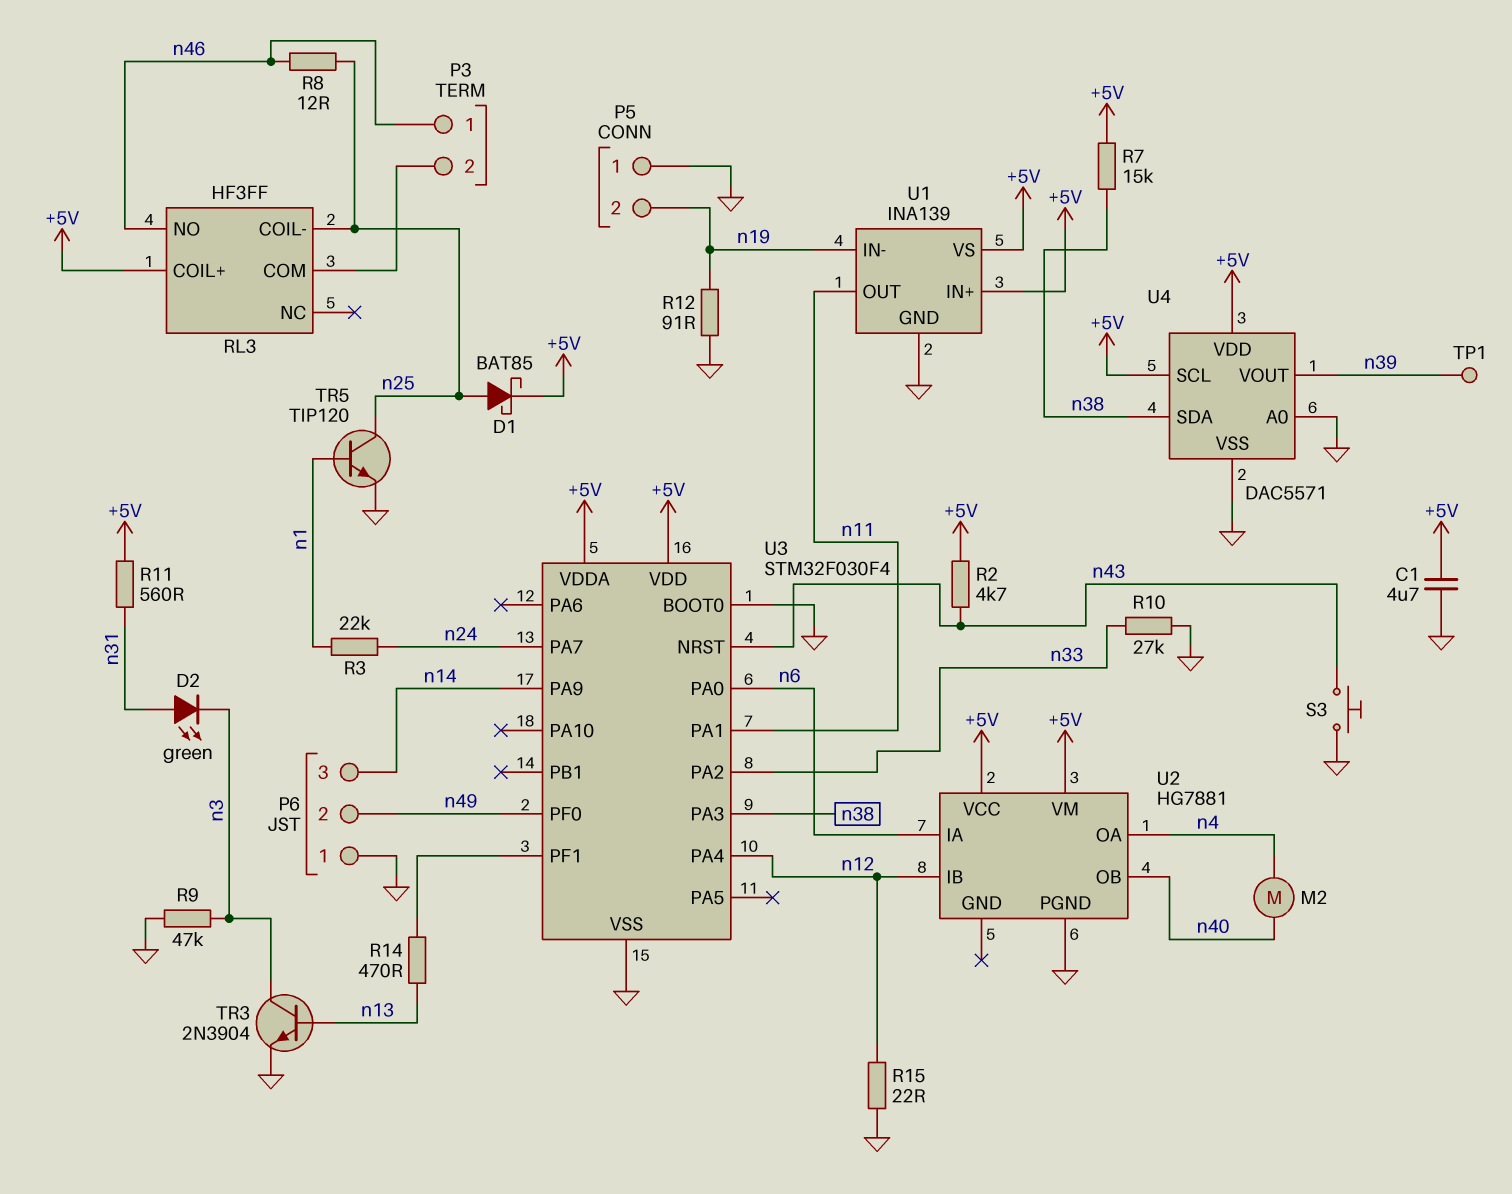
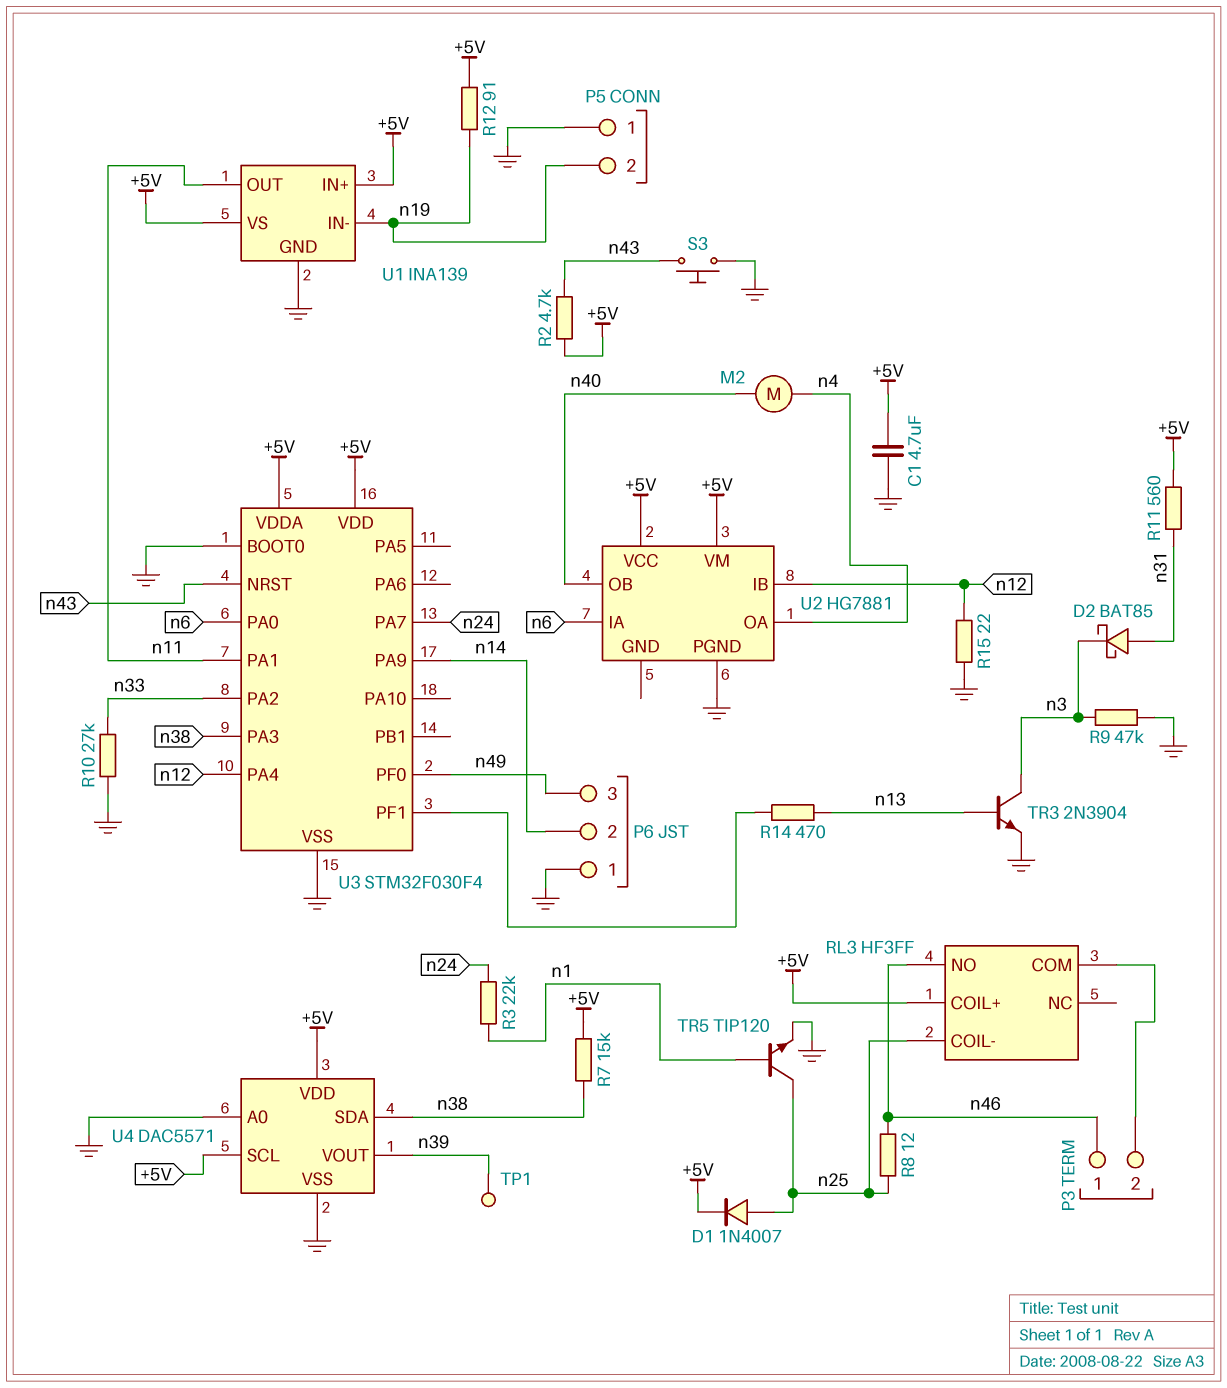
D1: schottky BAT85 (A n25, K +5V) -> diode 1N4007 (A n25, K +5V)
D2: LED green (A n31, K n3) -> schottky BAT85 (A n31, K n3)
P6 pin 2: n49 -> n14
P6 pin 3: n14 -> n49
R12: 91 (GND, n19) -> 91 (+5V, n19)

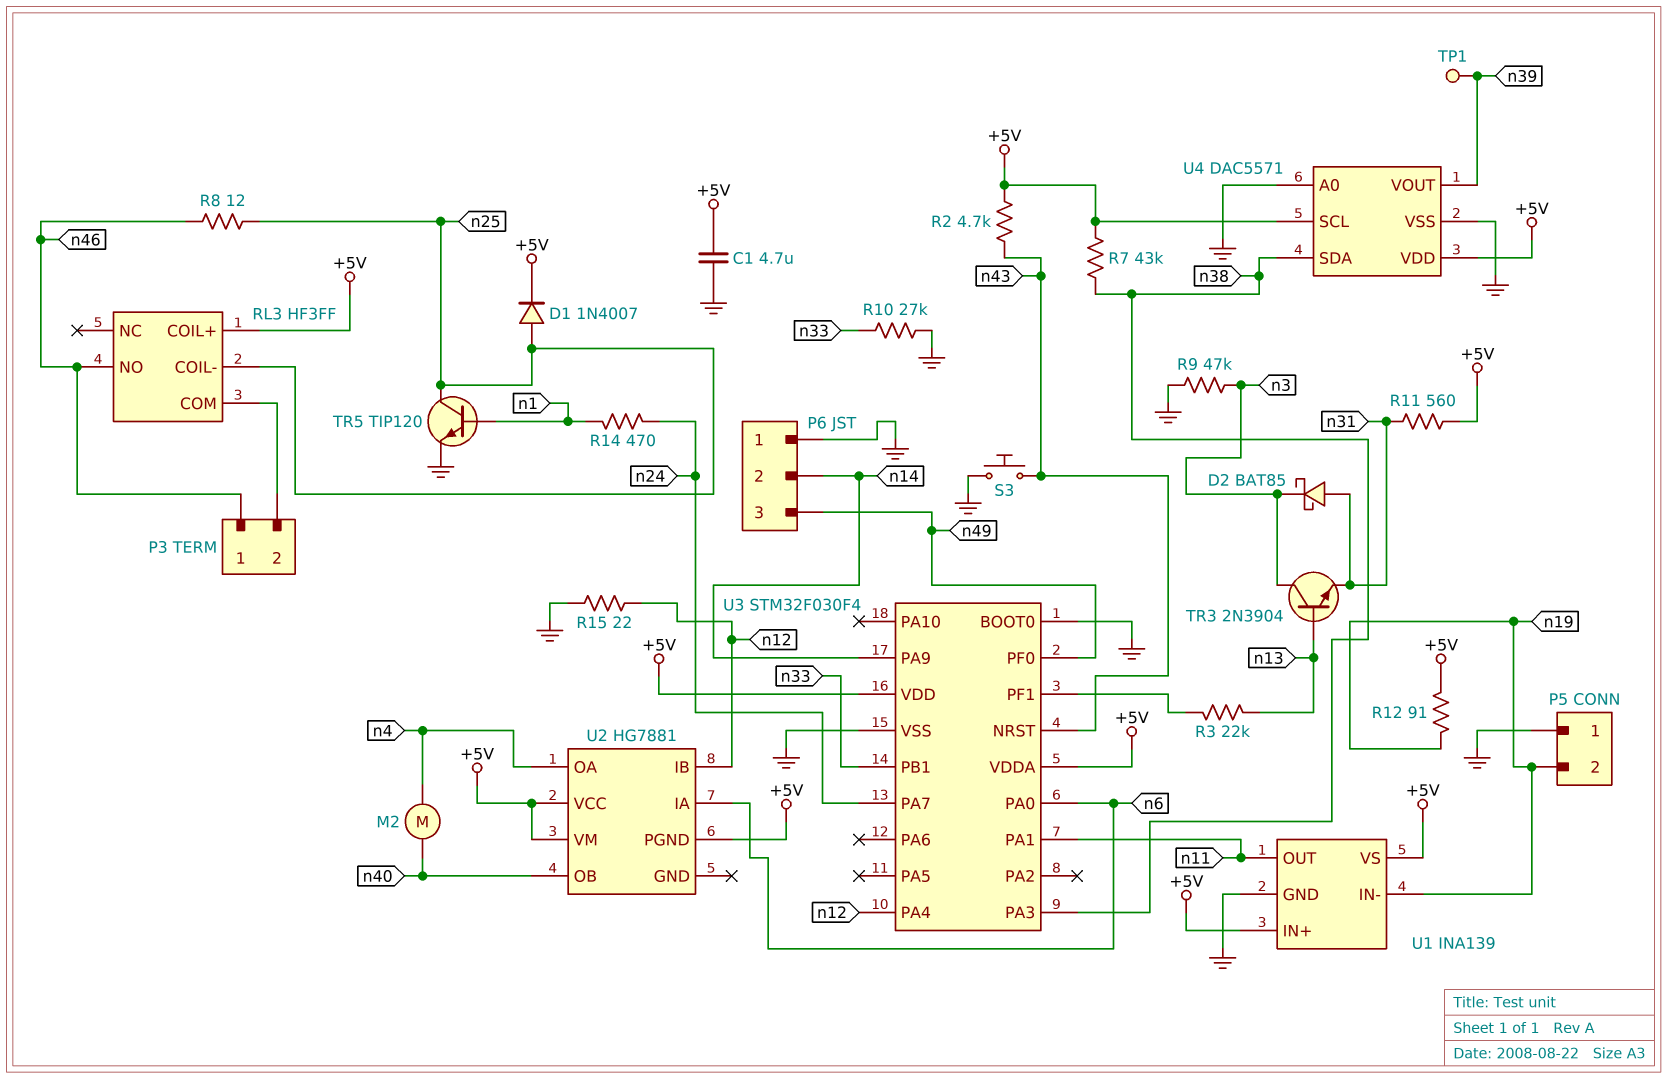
R3: 22k (n1, n24) -> 22k (U3/PF1, n13)
R7: 15k (+5V, n38) -> 43k (+5V, n38)
R14: 470 (U3/PF1, n13) -> 470 (n1, n24)
TR3: NPN 2N3904 (B n13, C n3, E GND) -> NPN 2N3904 (B n13, C n3, E n31)
U2 pin PGND: GND -> +5V
U3 pin PA2: n33 -> none
U3 pin PB1: none -> n33

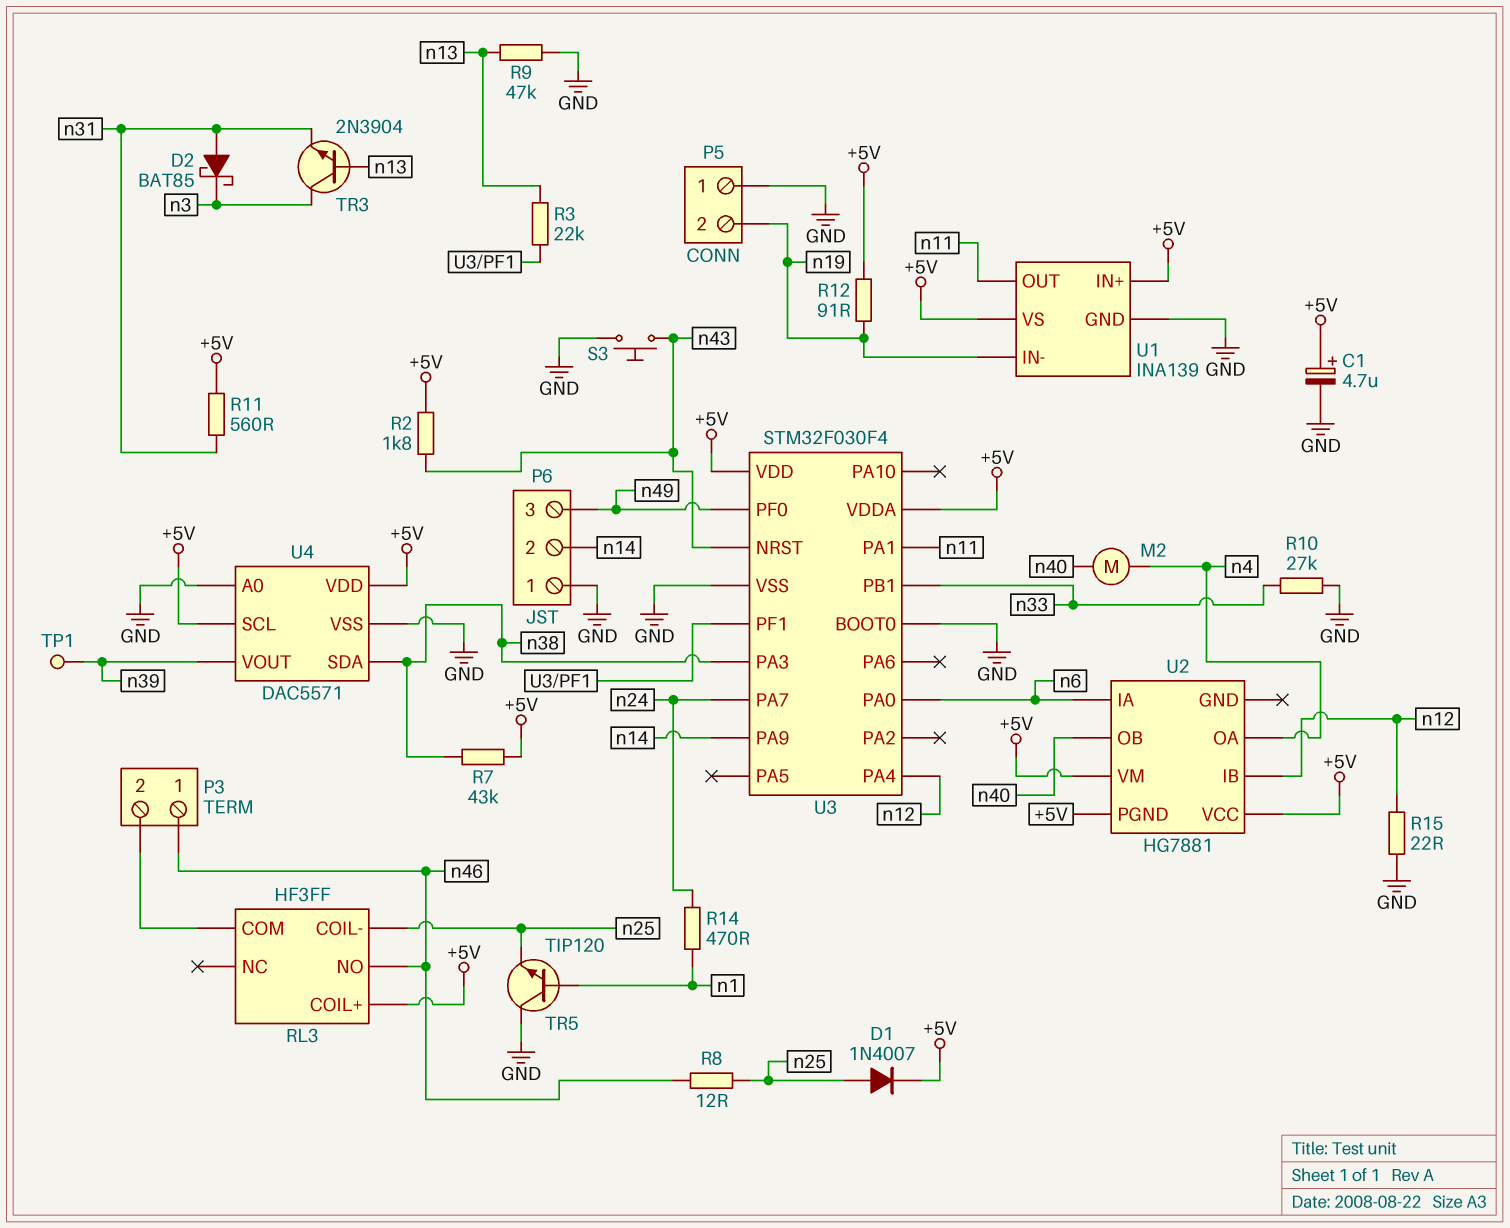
C1: 4.7uF (+5V, GND) -> 4.7uF (plus +5V, minus GND)
R2: 4.7k (+5V, n43) -> 1.8k (+5V, n43)
R9: 47k (GND, n3) -> 47k (GND, n13)
TR5: NPN TIP120 (B n1, C n25, E GND) -> NPN TIP120 (B n1, C GND, E n25)

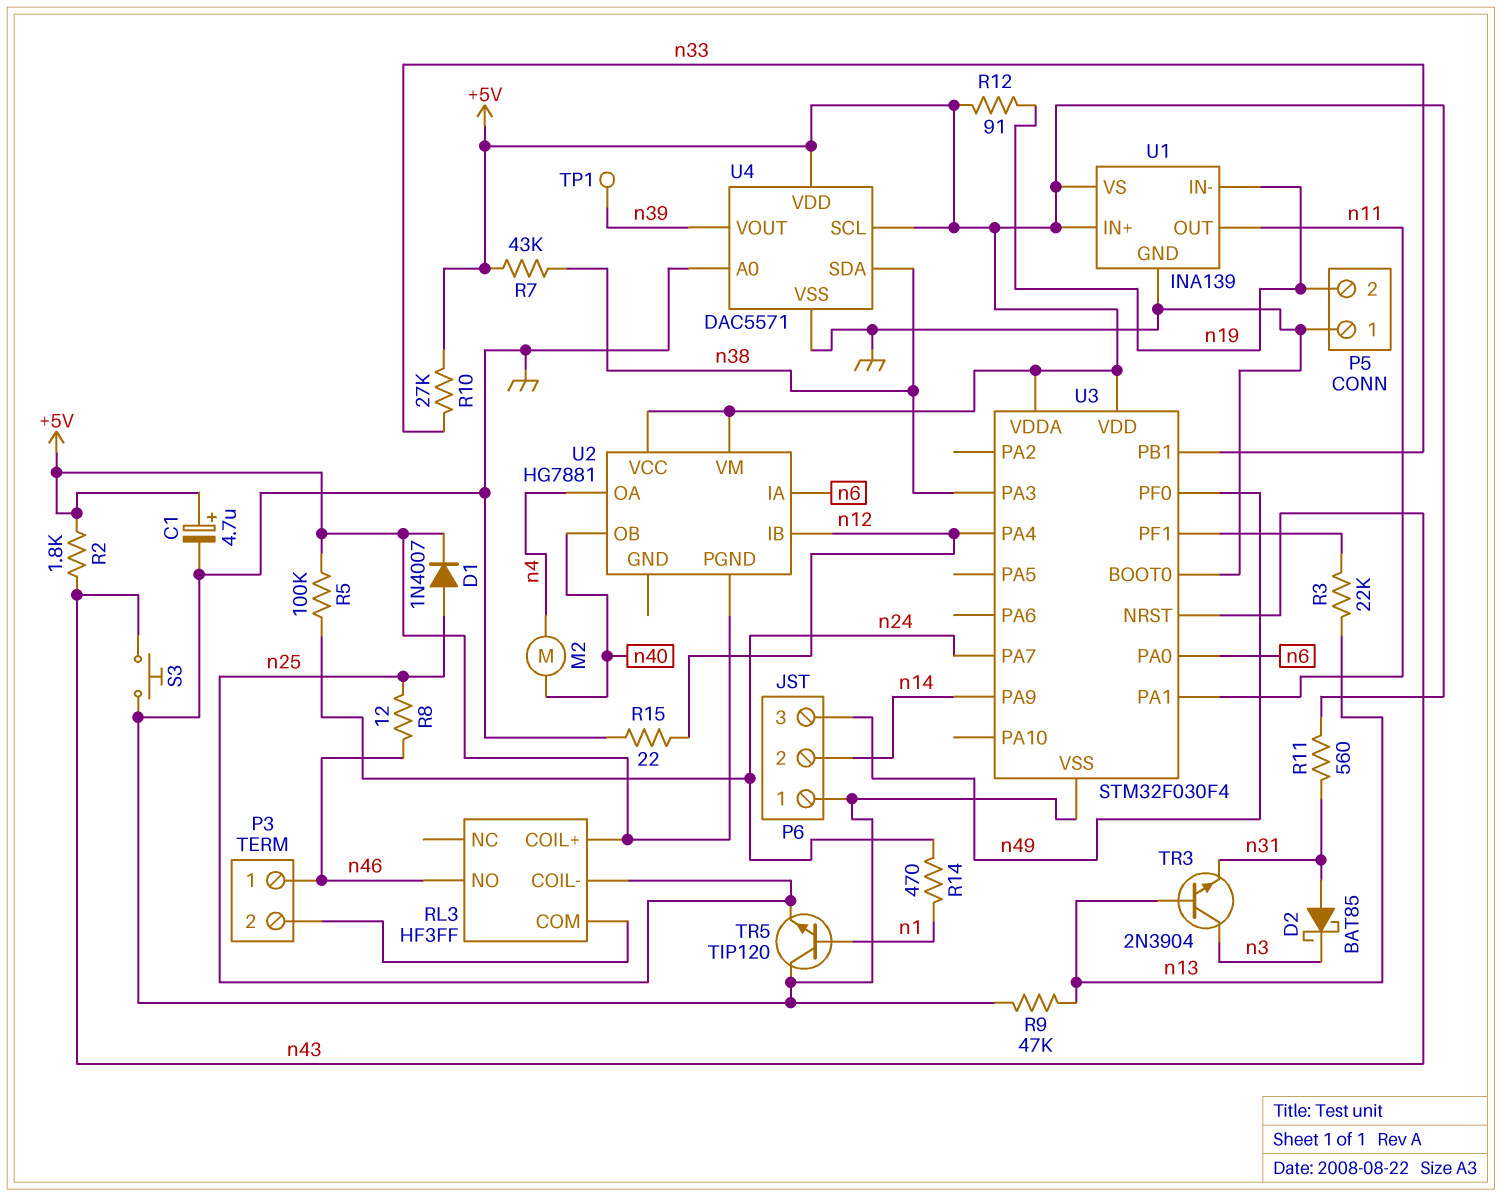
R5: none -> 100k (+5V, n24)
R10: 27k (GND, n33) -> 27k (+5V, n33)

